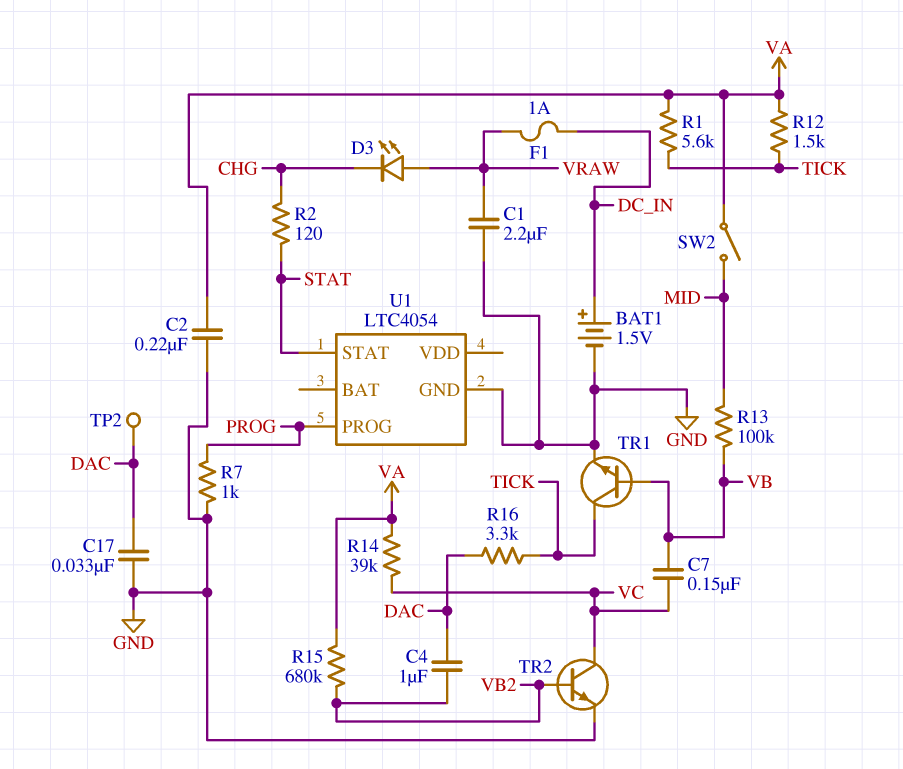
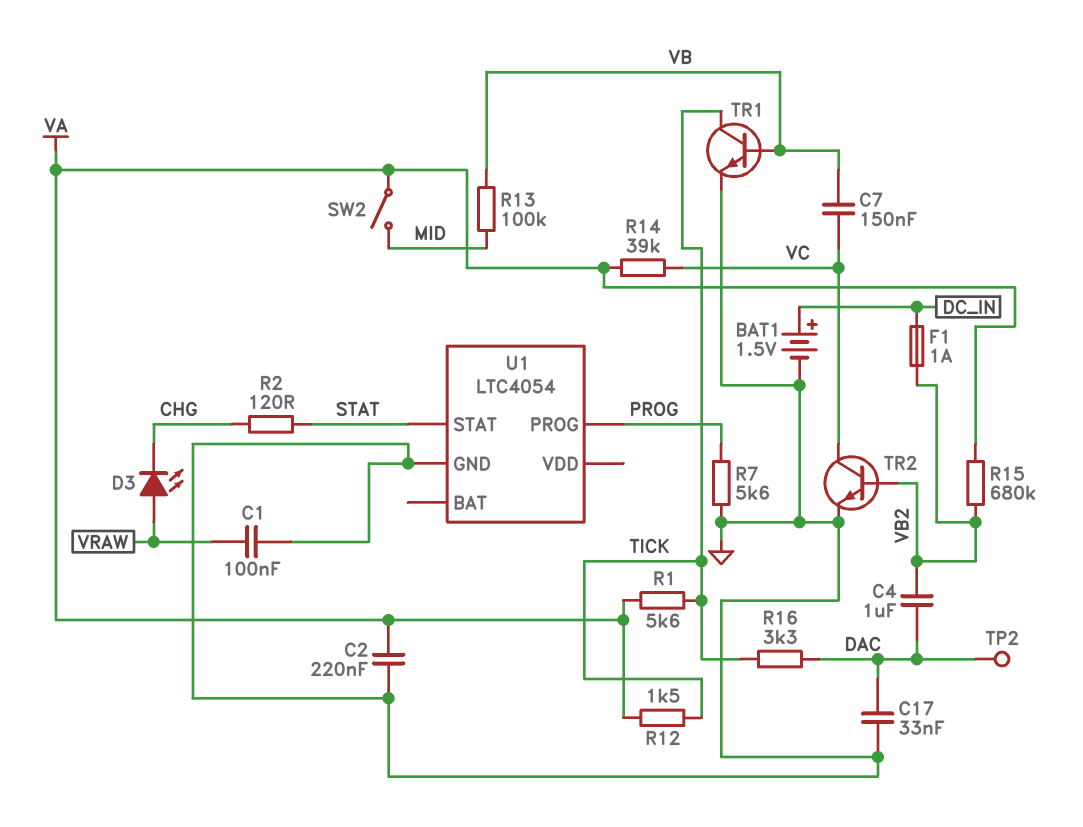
C1: 2.2uF (GND, VRAW) -> 100nF (GND, VRAW)
F1: 1A (DC_IN, VRAW) -> 1A (DC_IN, VB2)
R7: 1k (GND, PROG) -> 5.6k (GND, PROG)

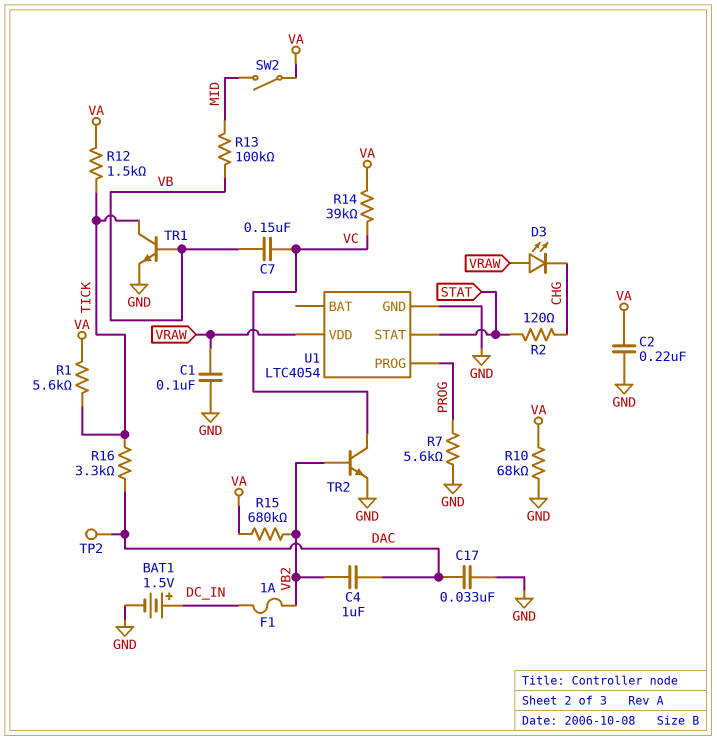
R10: none -> 68k (GND, VA)
U1 pin VDD: none -> VRAW

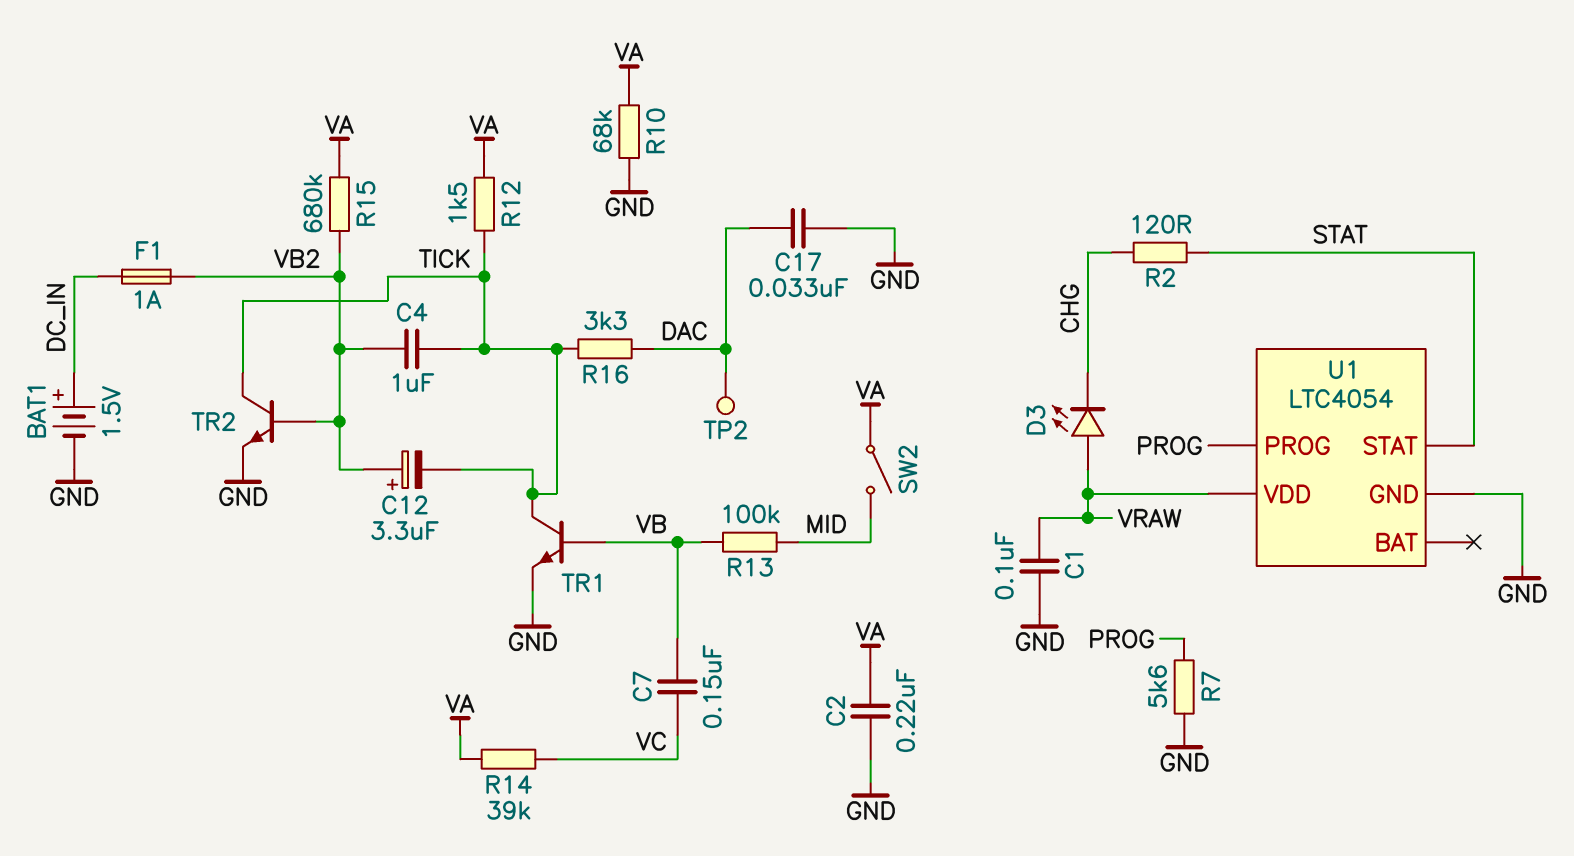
C4: 1uF (DAC, VB2) -> 1uF (TICK, VB2)
C12: none -> 3.3uF (plus VB2, minus TICK)
R1: 5.6k (TICK, VA) -> none
TR2: NPN (B VB2, C VC, E GND) -> NPN (B VB2, C TICK, E GND)

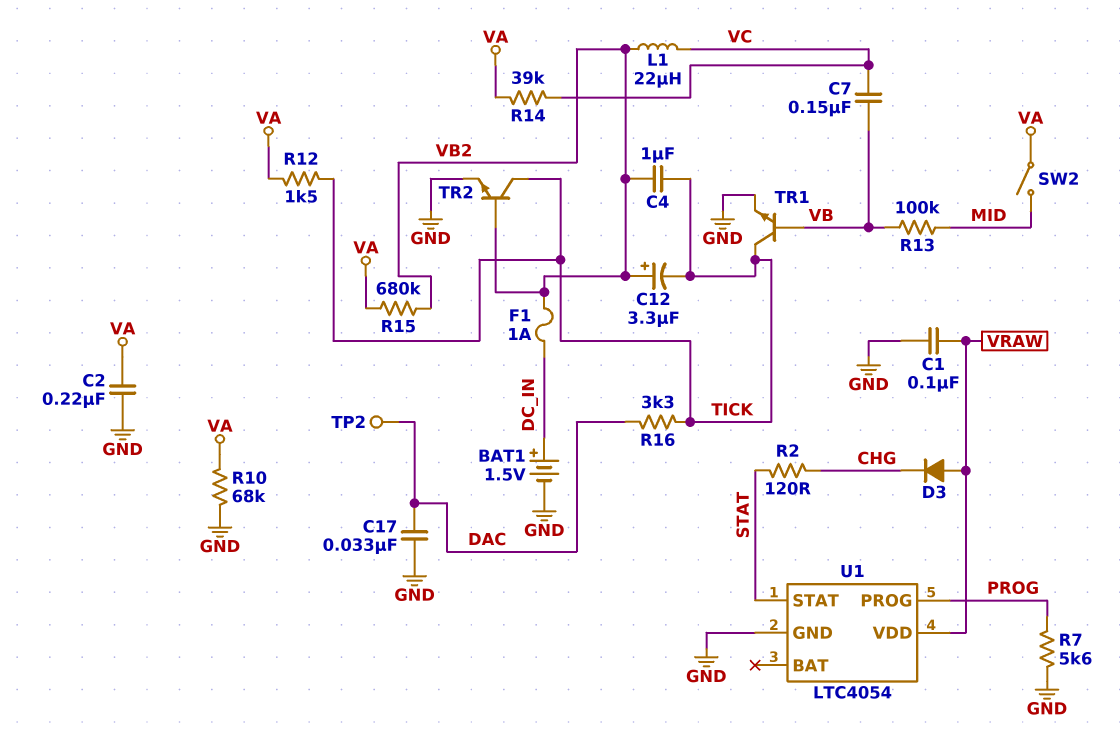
D3: LED (A VRAW, K CHG) -> diode (A VRAW, K CHG)
L1: none -> 22uH (VB2, VC)

